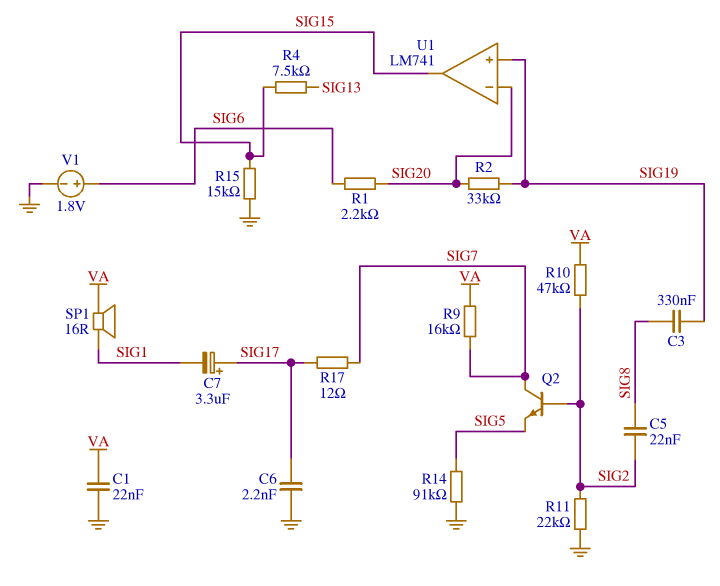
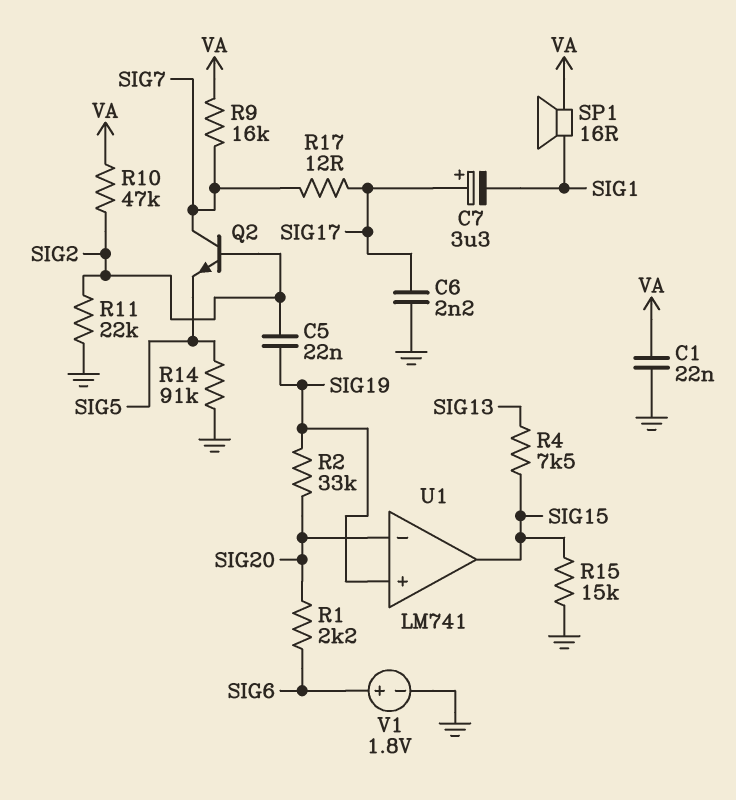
C3: 330nF (SIG8, SIG19) -> none
C5: 22nF (SIG2, SIG8) -> 22nF (SIG2, SIG19)

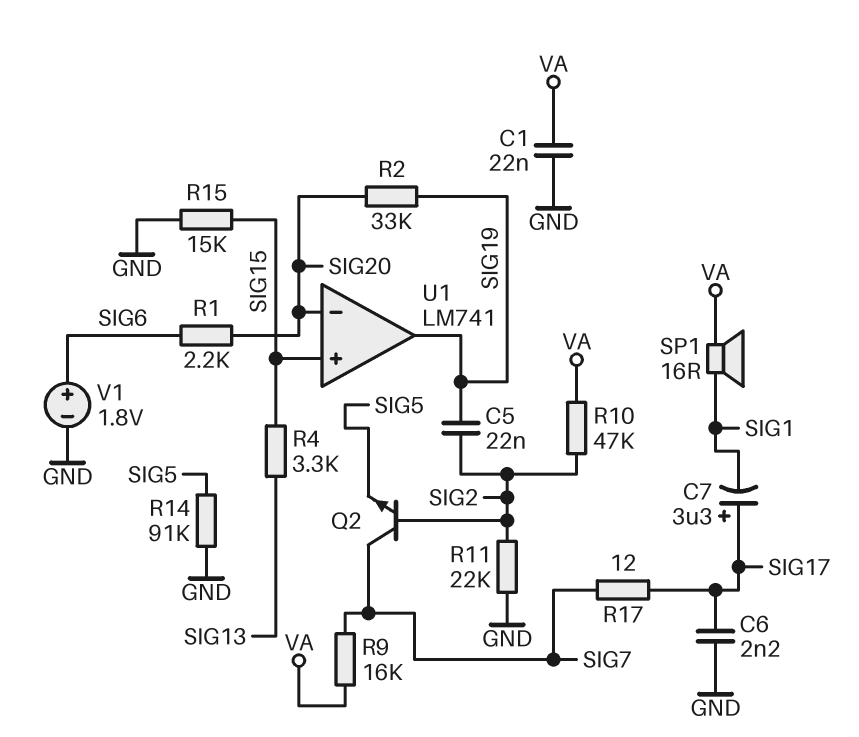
R4: 7.5k (SIG13, SIG15) -> 3.3k (SIG13, SIG15)
U1 pin in+: SIG19 -> SIG15
U1 pin out: SIG15 -> SIG19

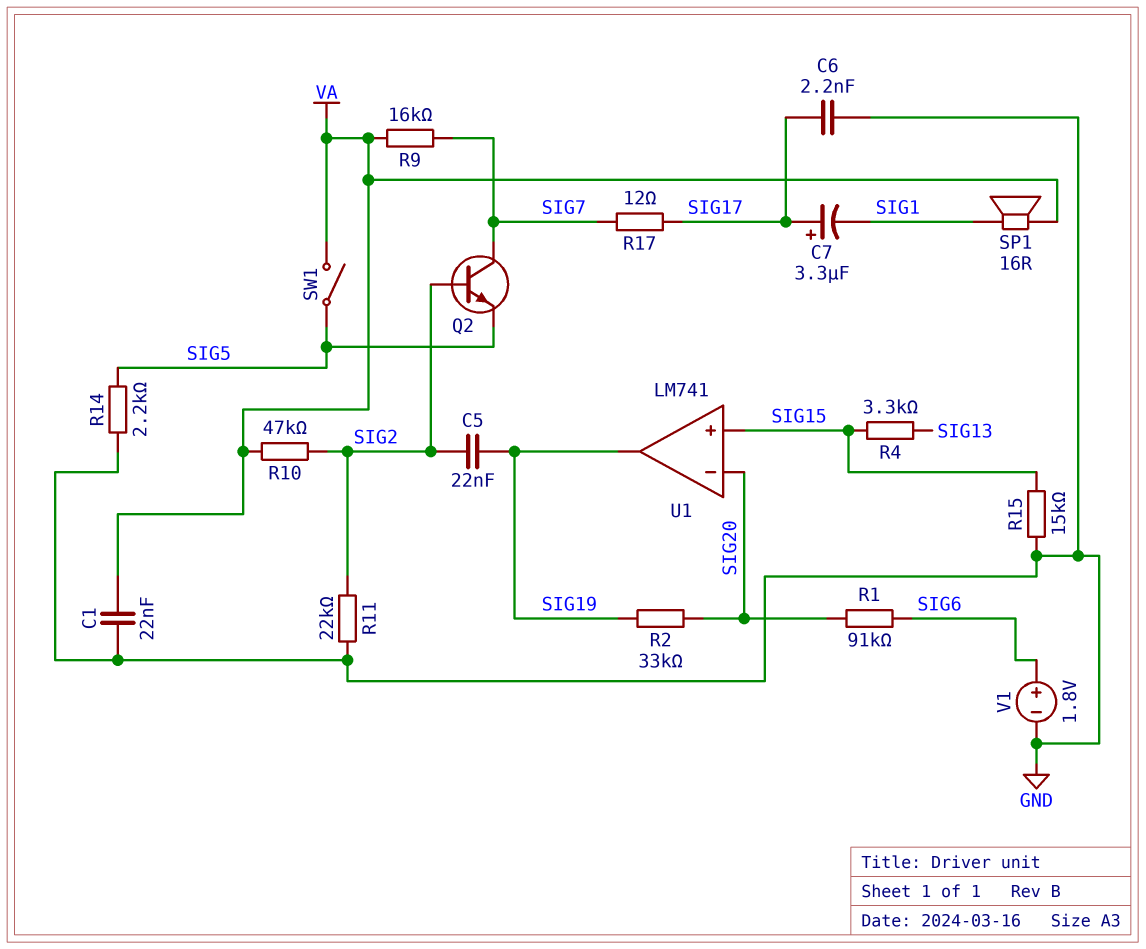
R1: 2.2k (SIG6, SIG20) -> 91k (SIG6, SIG20)
R14: 91k (GND, SIG5) -> 2.2k (GND, SIG5)
SW1: none -> switch (SIG5, VA)

